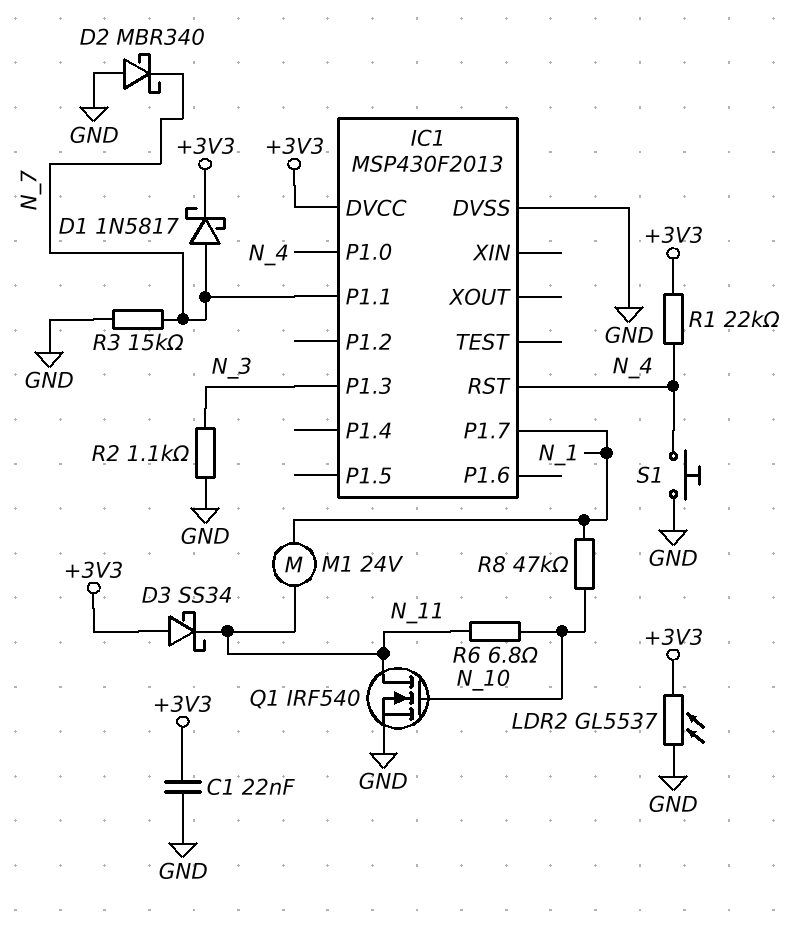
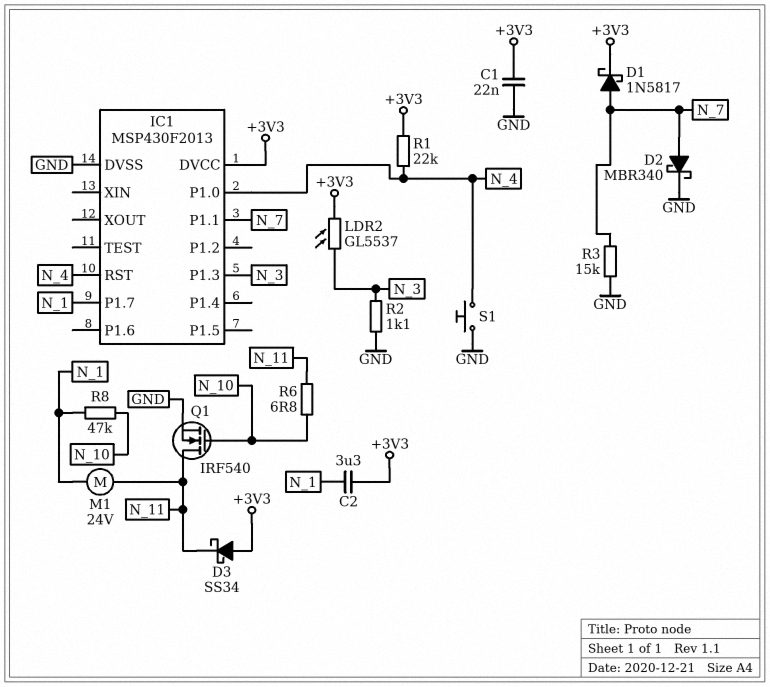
C2: none -> 3.3uF (+3V3, N_1)
D2: schottky MBR340 (A GND, K N_7) -> schottky MBR340 (A N_7, K GND)
LDR2: GL5537 (+3V3, GND) -> GL5537 (+3V3, N_3)

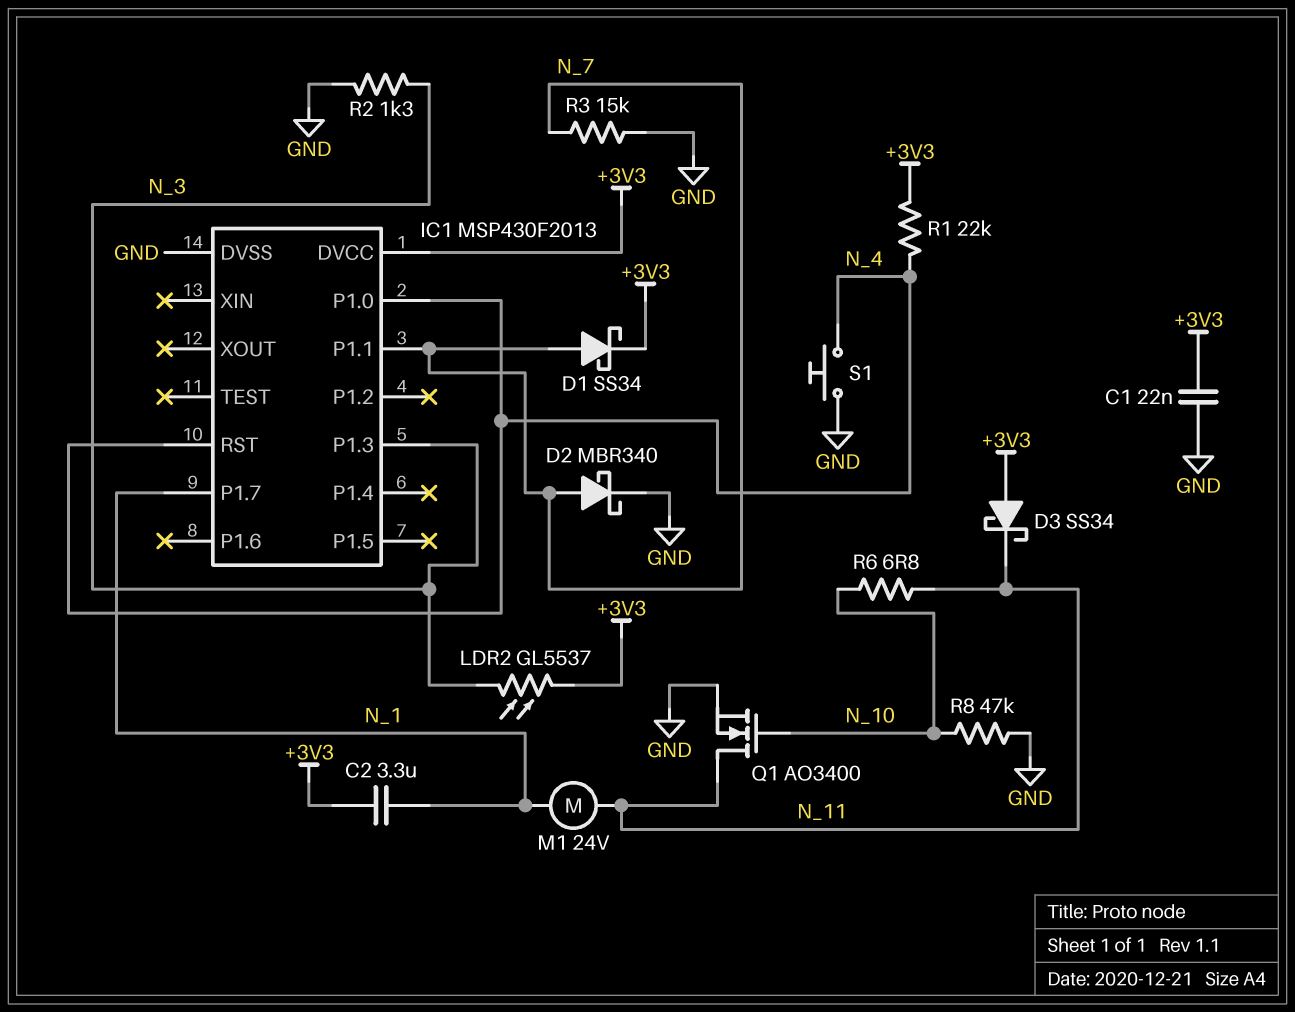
D1: schottky 1N5817 (A N_7, K +3V3) -> schottky SS34 (A N_7, K +3V3)
Q1: NMOS IRF540 (G N_10, D N_11, S GND) -> NMOS AO3400 (G N_10, D N_11, S GND)
R2: 1.1k (GND, N_3) -> 1.3k (GND, N_3)
R8: 47k (N_1, N_10) -> 47k (GND, N_10)

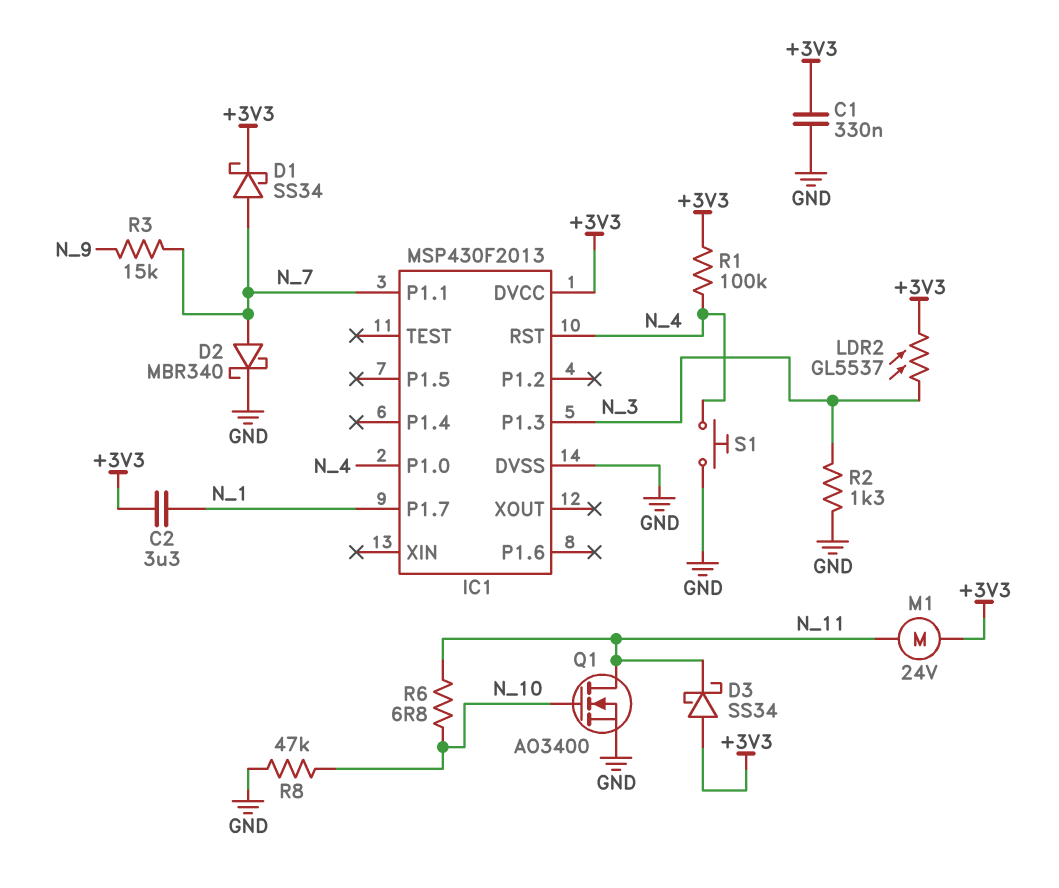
C1: 22nF (+3V3, GND) -> 330nF (+3V3, GND)
M1: motor 24V (N_1, N_11) -> motor 24V (+3V3, N_11)
R1: 22k (+3V3, N_4) -> 100k (+3V3, N_4)
R3: 15k (GND, N_7) -> 15k (N_7, N_9)

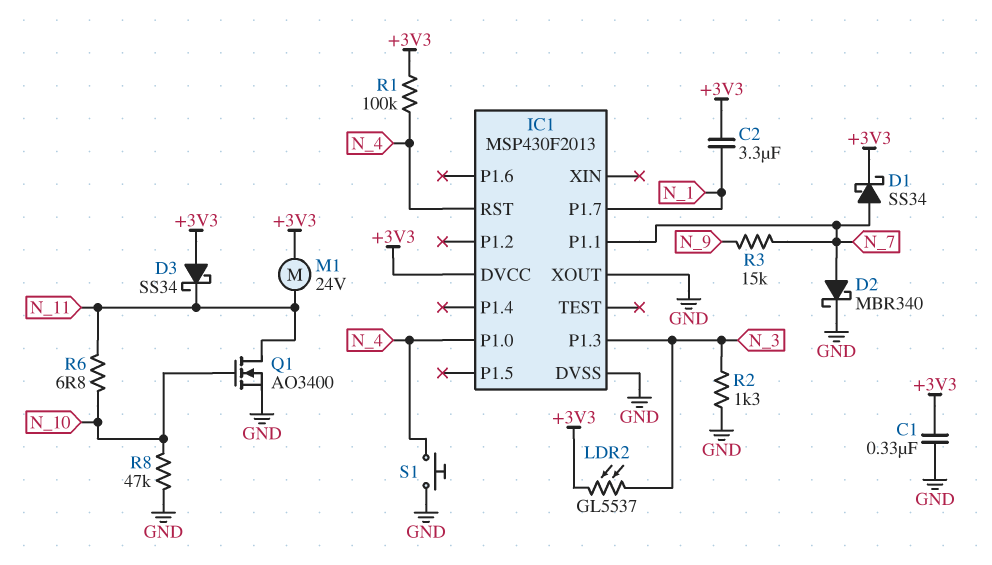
IC1 pin XOUT: none -> GND

